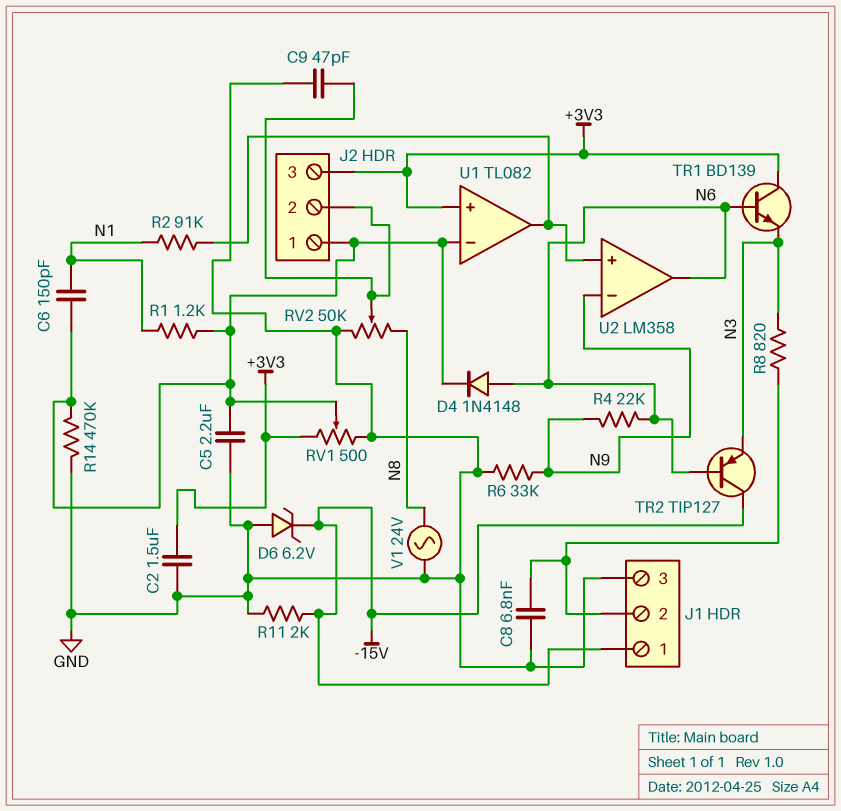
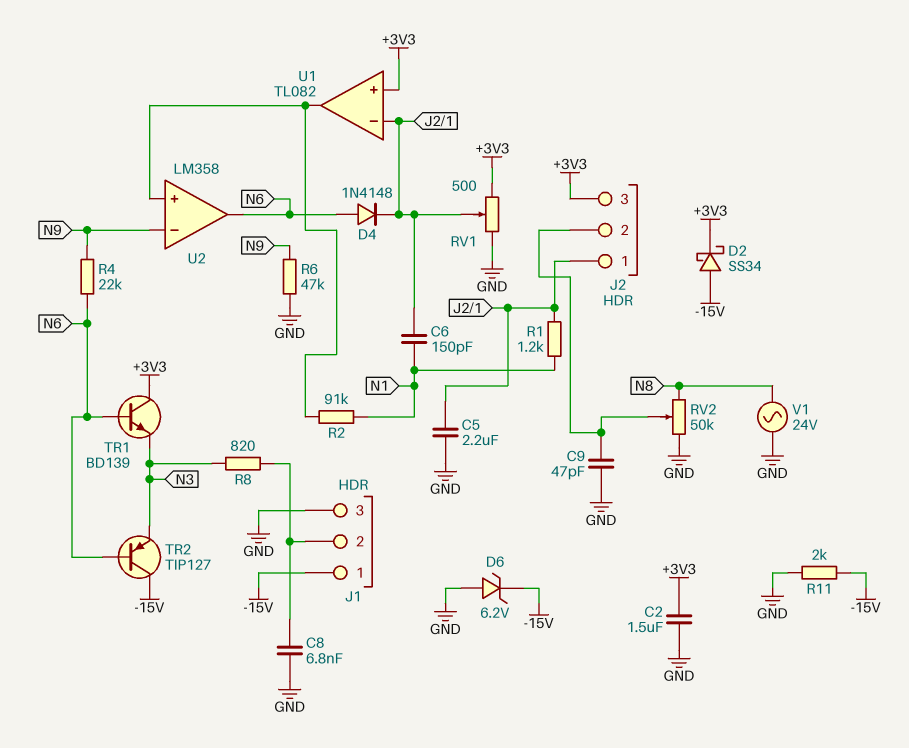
D2: none -> schottky SS34 (A -15V, K +3V3)
R6: 33k (GND, N9) -> 47k (GND, N9)
R14: 470k (GND, J2/1) -> none

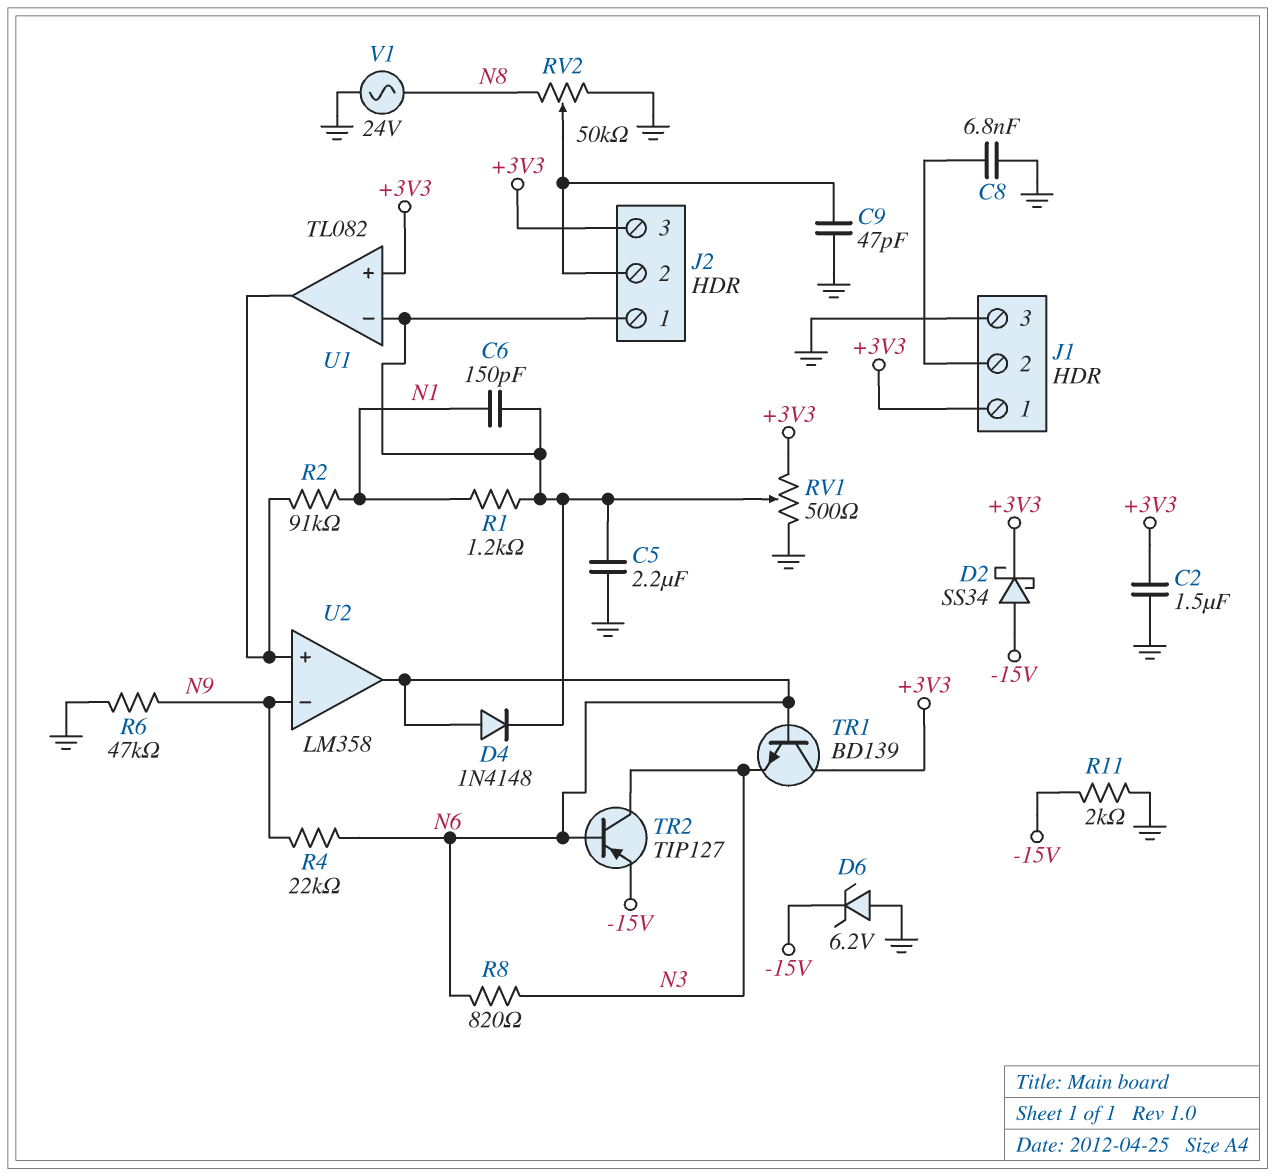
J1 pin 1: -15V -> +3V3
R8: 820 (J1/2, N3) -> 820 (N3, N6)
TR2: PNP TIP127 (B N6, C -15V, E N3) -> PNP TIP127 (B N6, C N3, E -15V)

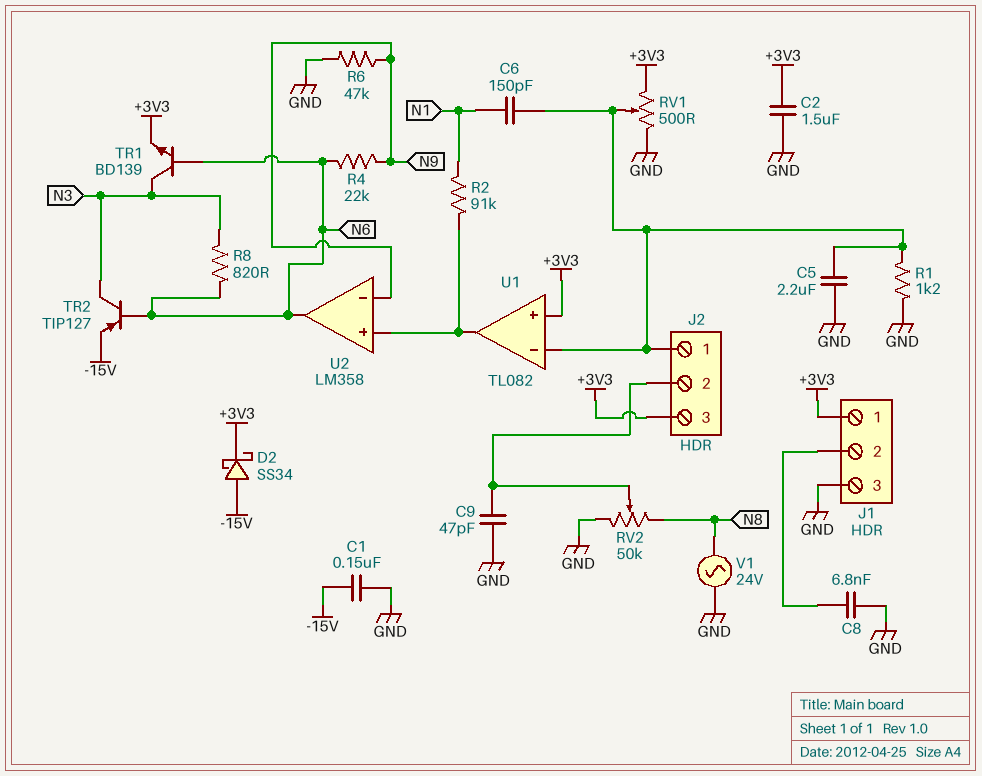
C1: none -> 150nF (-15V, GND)
D4: diode 1N4148 (A N6, K J2/1) -> none
D6: zener 6.2V (A GND, K -15V) -> none
R1: 1.2k (J2/1, N1) -> 1.2k (GND, J2/1)
R11: 2k (-15V, GND) -> none
TR1: NPN BD139 (B N6, C +3V3, E N3) -> NPN BD139 (B N6, C N3, E +3V3)

